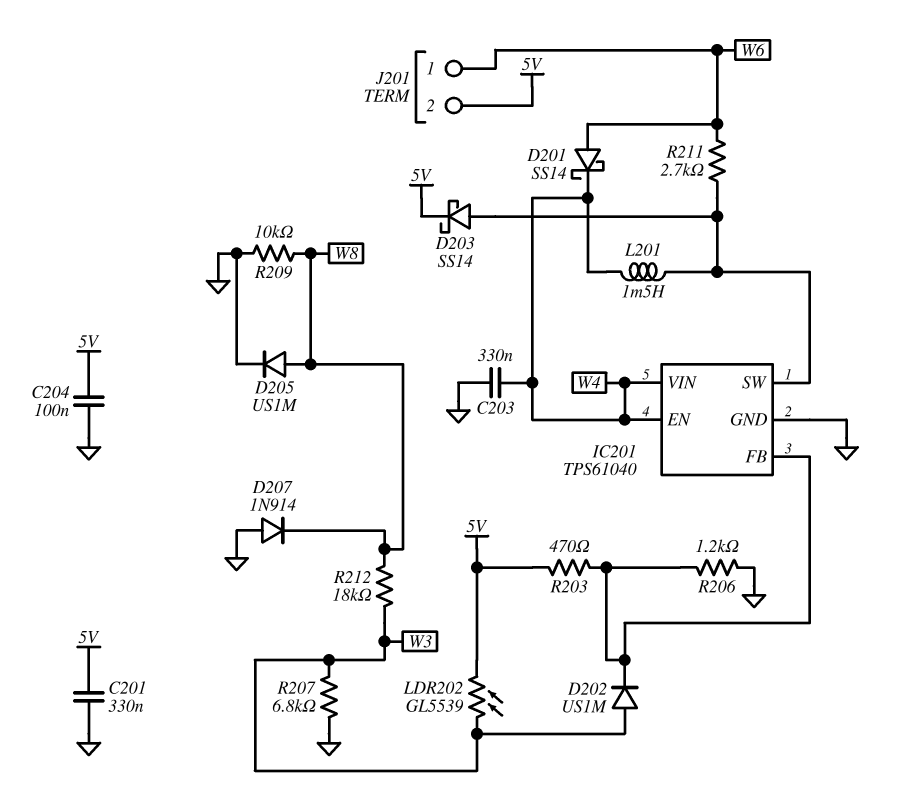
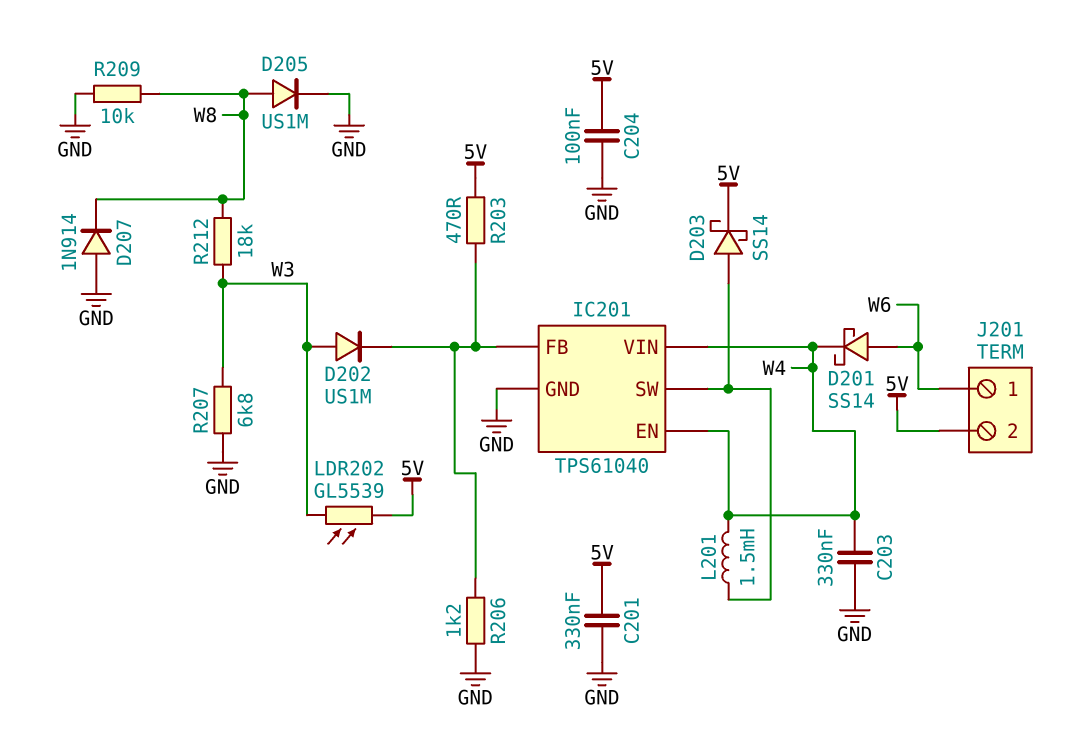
R211: 2.7k (IC201/SW, W6) -> none

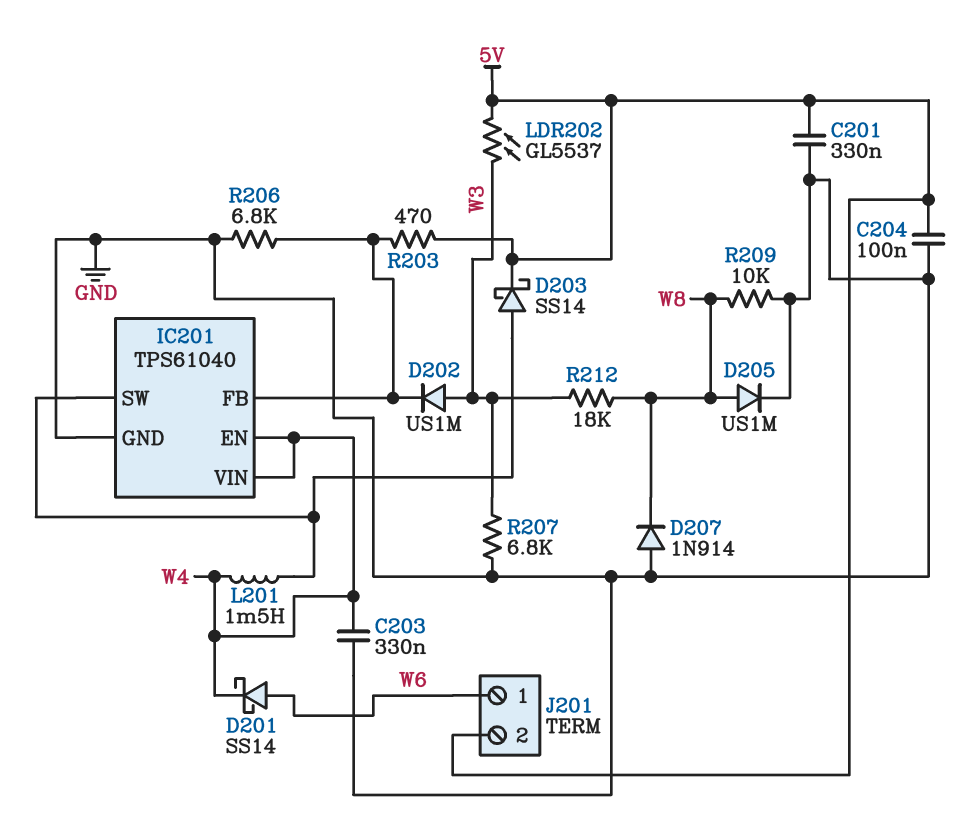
LDR202: GL5539 (5V, W3) -> GL5537 (5V, W3)
R206: 1.2k (GND, IC201/FB) -> 6.8k (GND, IC201/FB)

